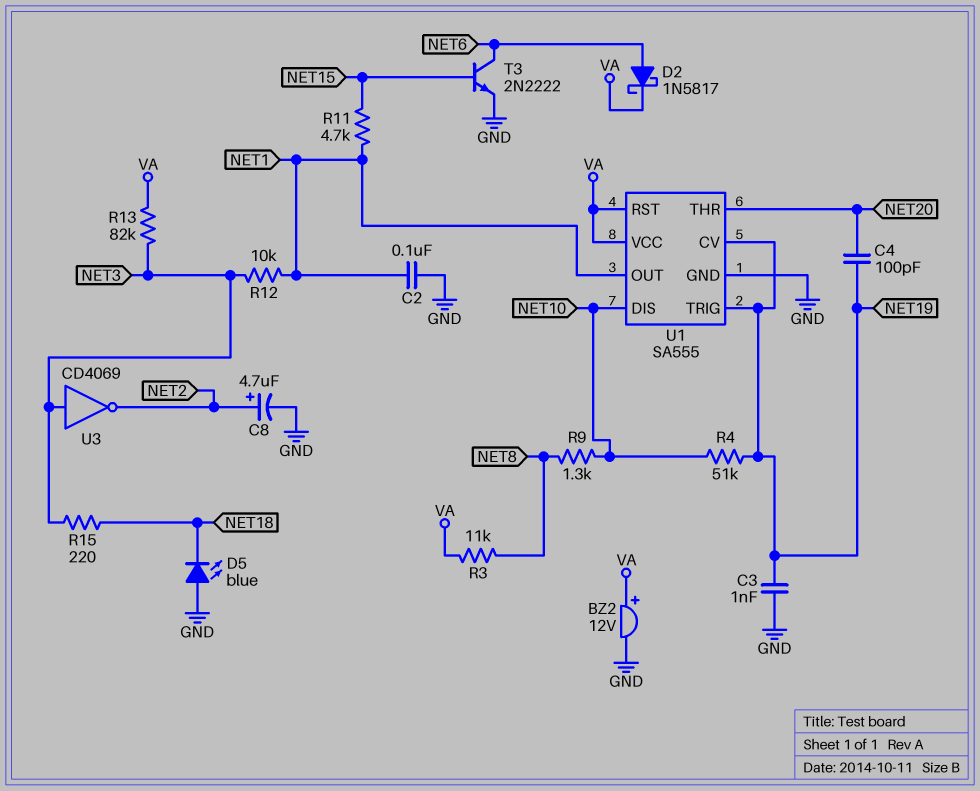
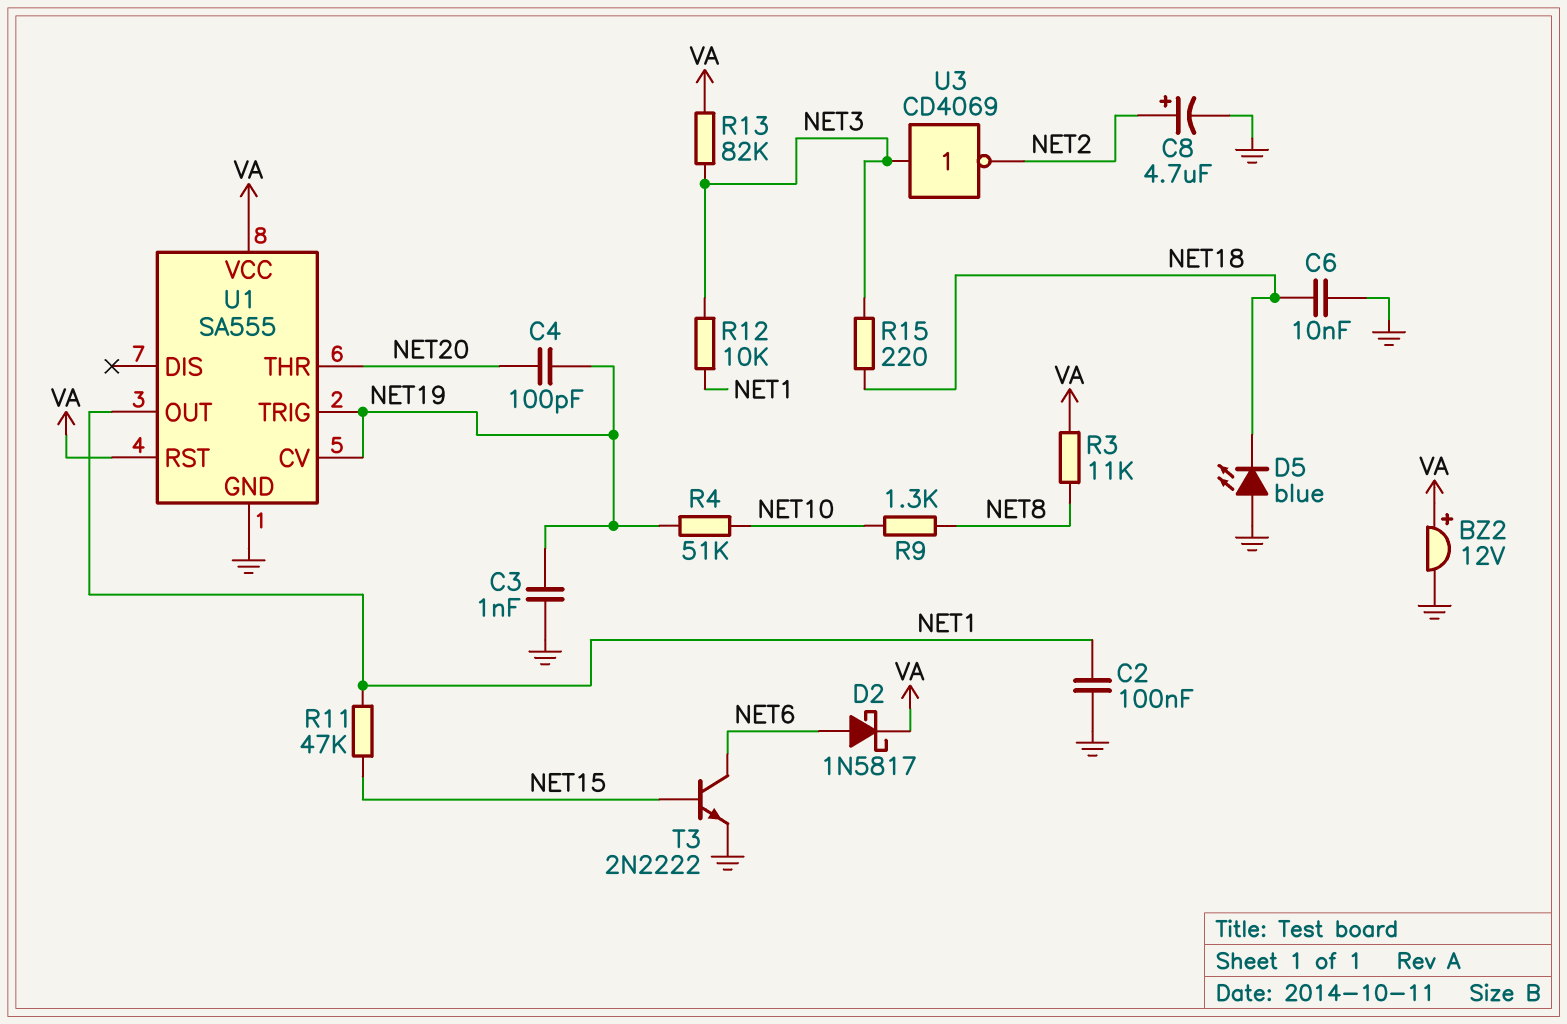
C6: none -> 10nF (GND, NET18)
R11: 4.7k (NET1, NET15) -> 47k (NET1, NET15)
U1 pin DIS: NET10 -> none

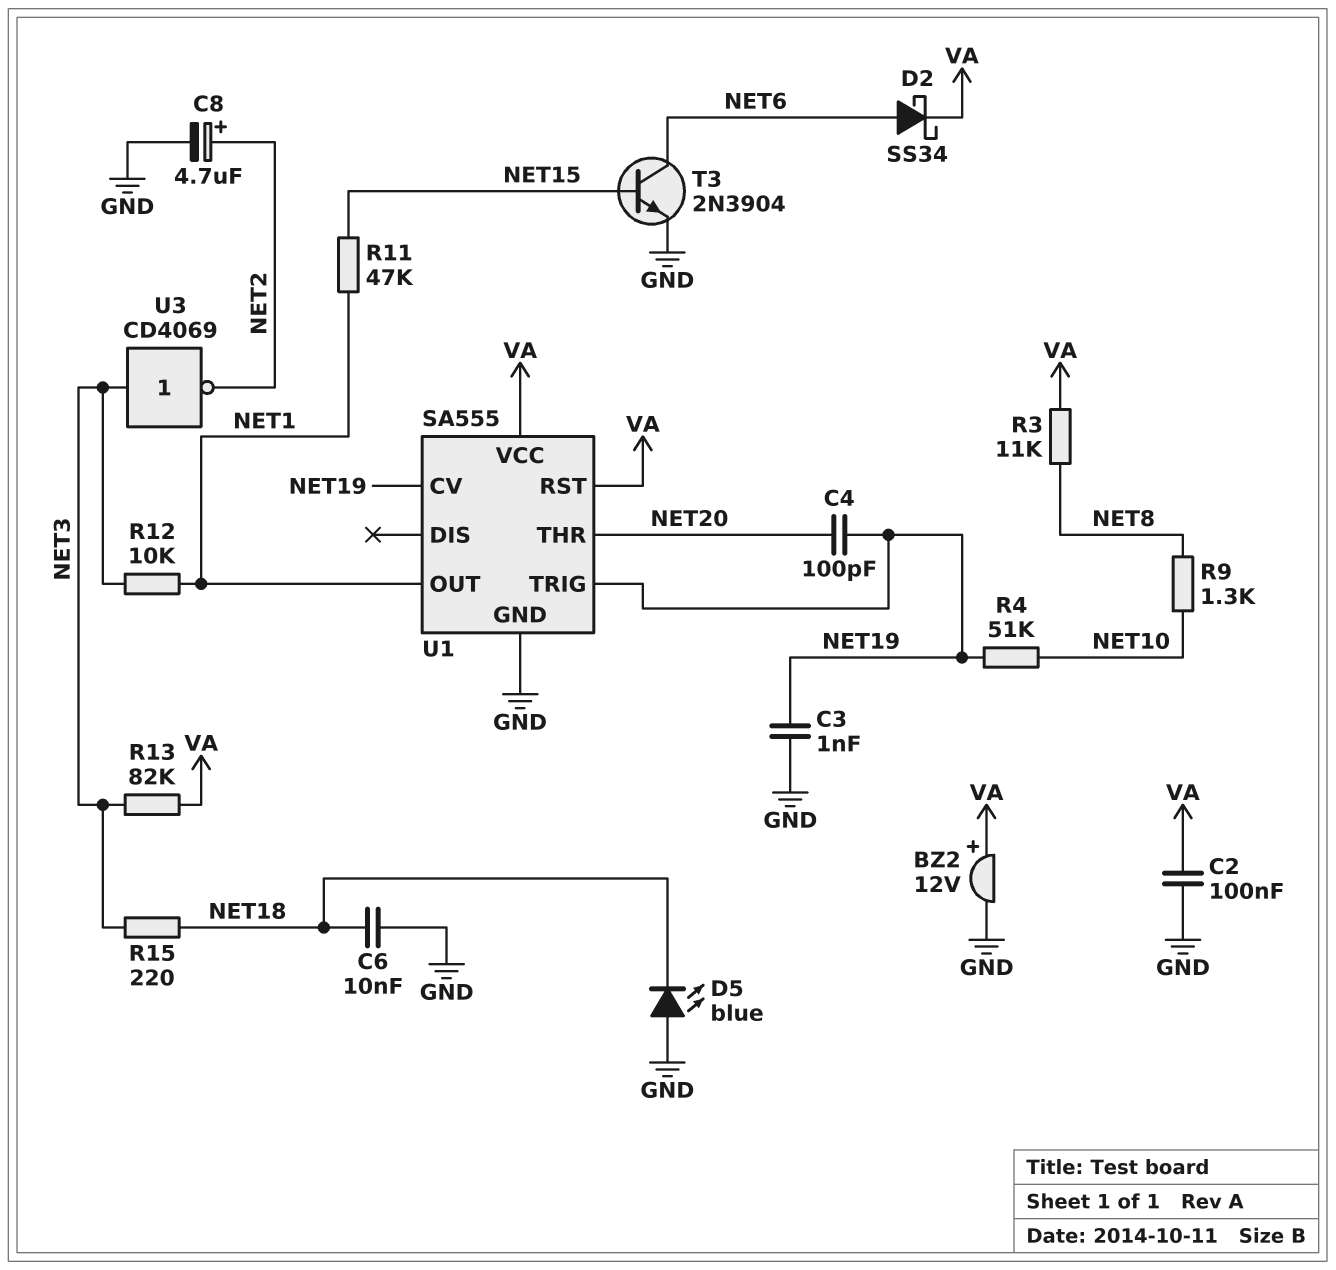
C2: 100nF (GND, NET1) -> 100nF (GND, VA)
D2: schottky 1N5817 (A NET6, K VA) -> schottky SS34 (A NET6, K VA)
T3: NPN 2N2222 (B NET15, C NET6, E GND) -> NPN 2N3904 (B NET15, C NET6, E GND)

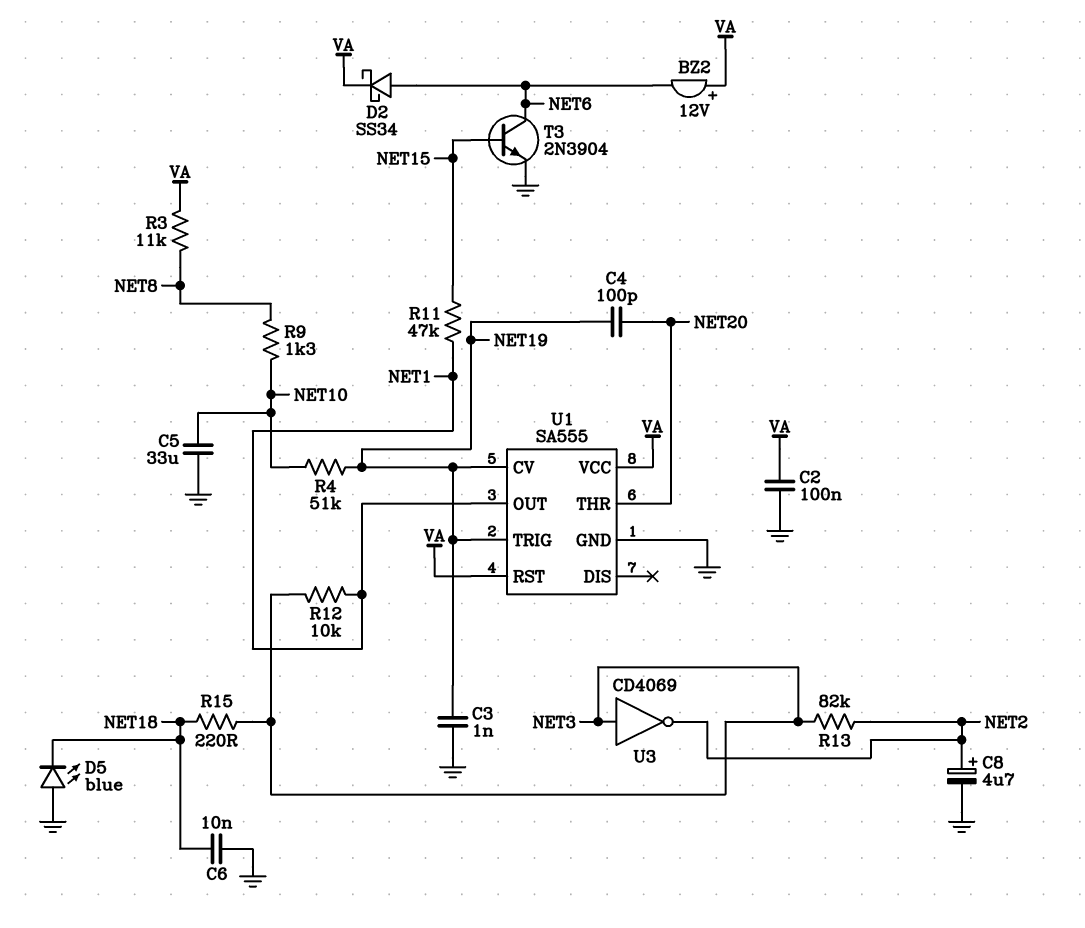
BZ2: buzzer 12V (plus VA, minus GND) -> buzzer 12V (plus VA, minus NET6)
C5: none -> 33uF (GND, NET10)
R13: 82k (NET3, VA) -> 82k (NET2, NET3)

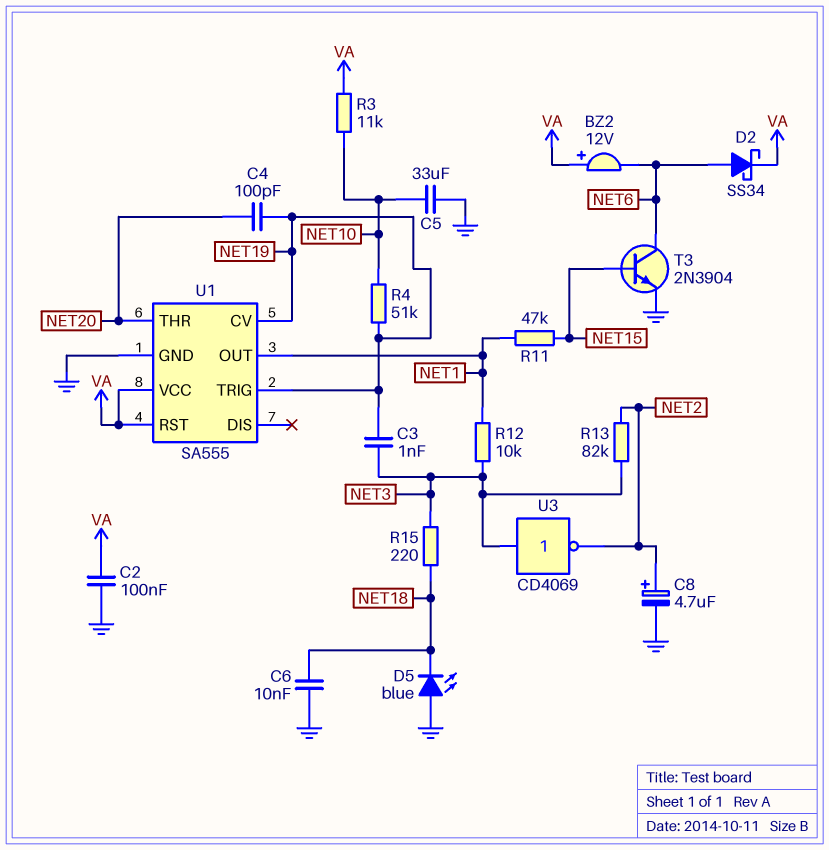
C3: 1nF (GND, NET19) -> 1nF (NET3, NET19)
R3: 11k (NET8, VA) -> 11k (NET10, VA)
R9: 1.3k (NET8, NET10) -> none

